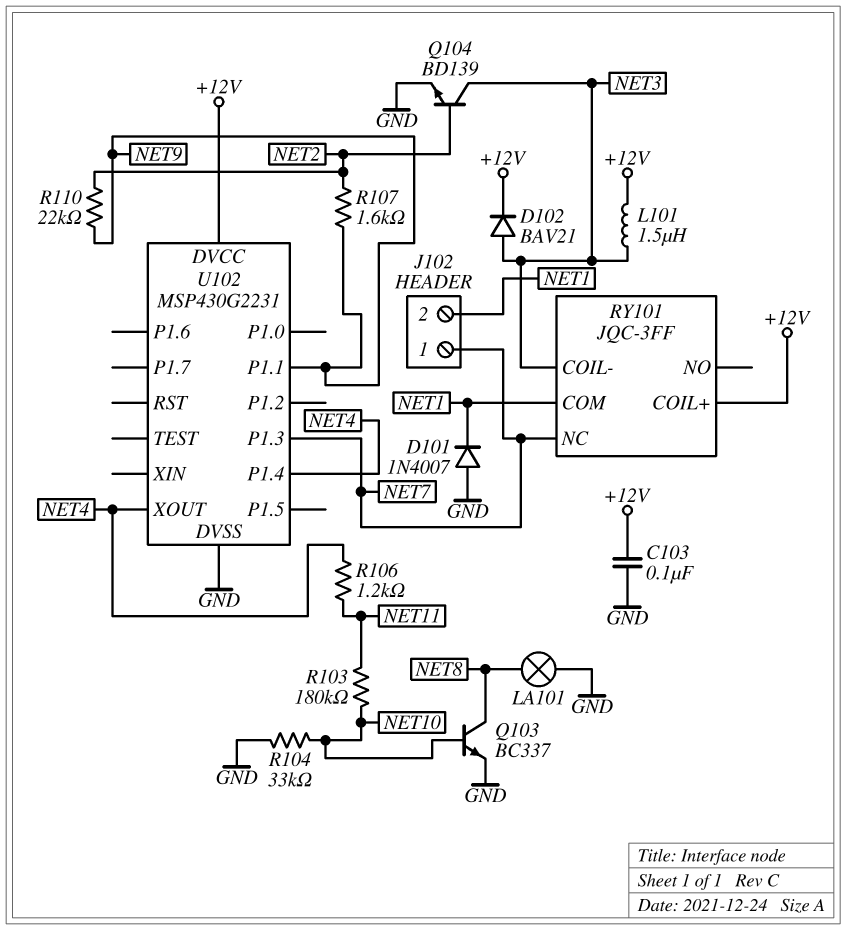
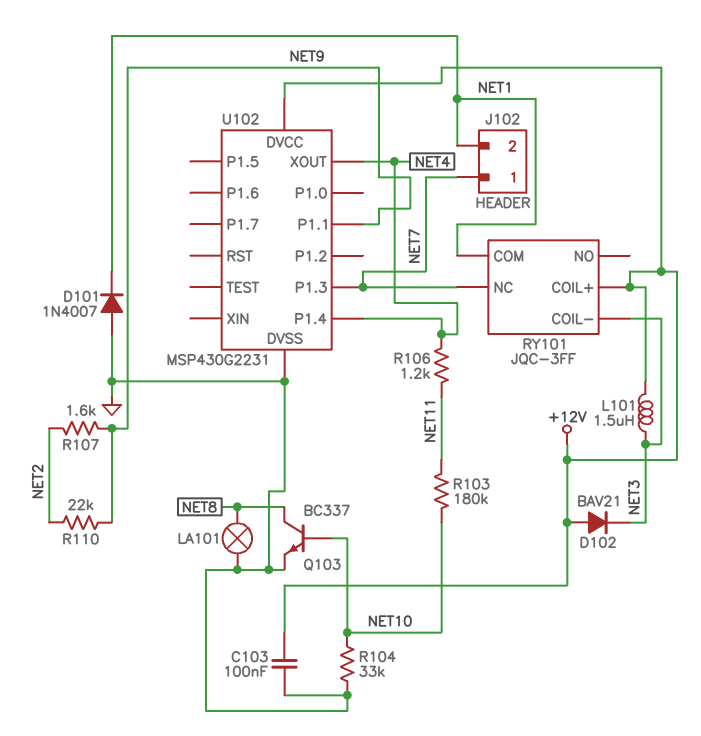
D102: diode BAV21 (A NET3, K +12V) -> diode BAV21 (A +12V, K NET3)
Q104: NPN BD139 (B NET2, C NET3, E GND) -> none

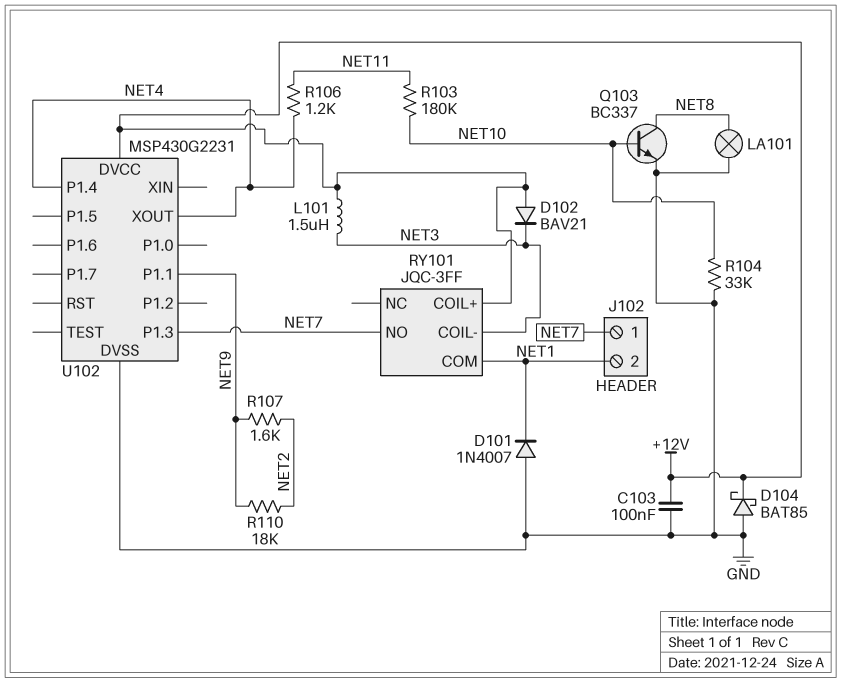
D104: none -> schottky BAT85 (A GND, K +12V)
R110: 22k (NET2, NET9) -> 18k (NET2, NET9)
RY101 pin NC: NET7 -> none
RY101 pin NO: none -> NET7

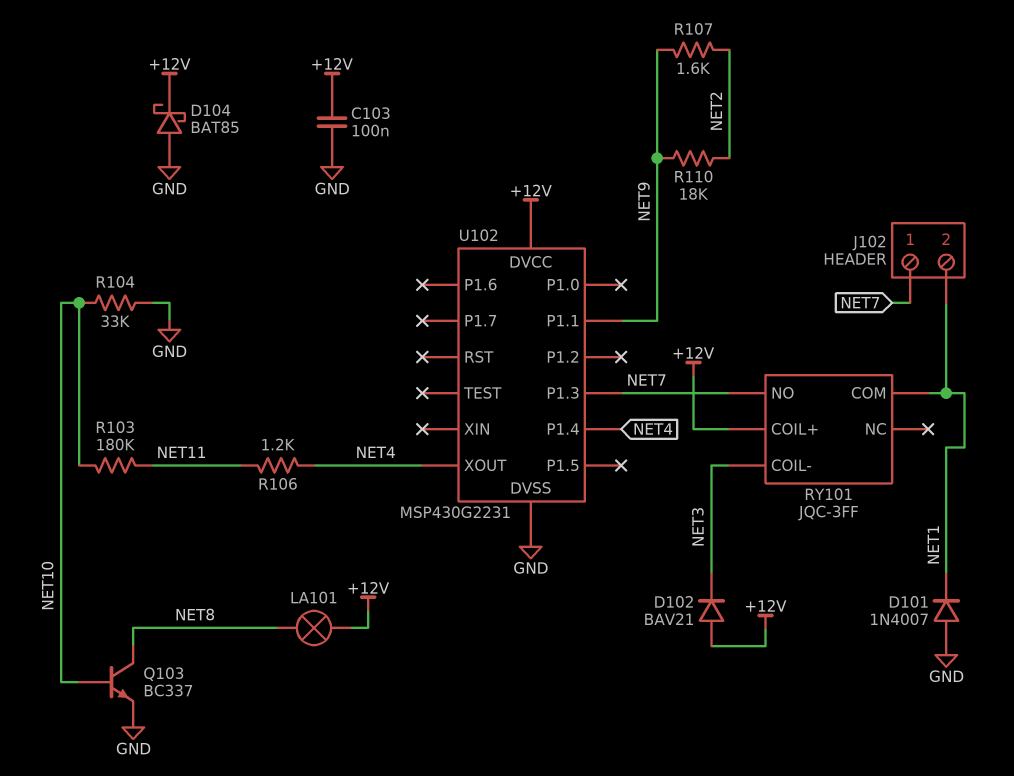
L101: 1.5uH (+12V, NET3) -> none
LA101: lamp (GND, NET8) -> lamp (+12V, NET8)

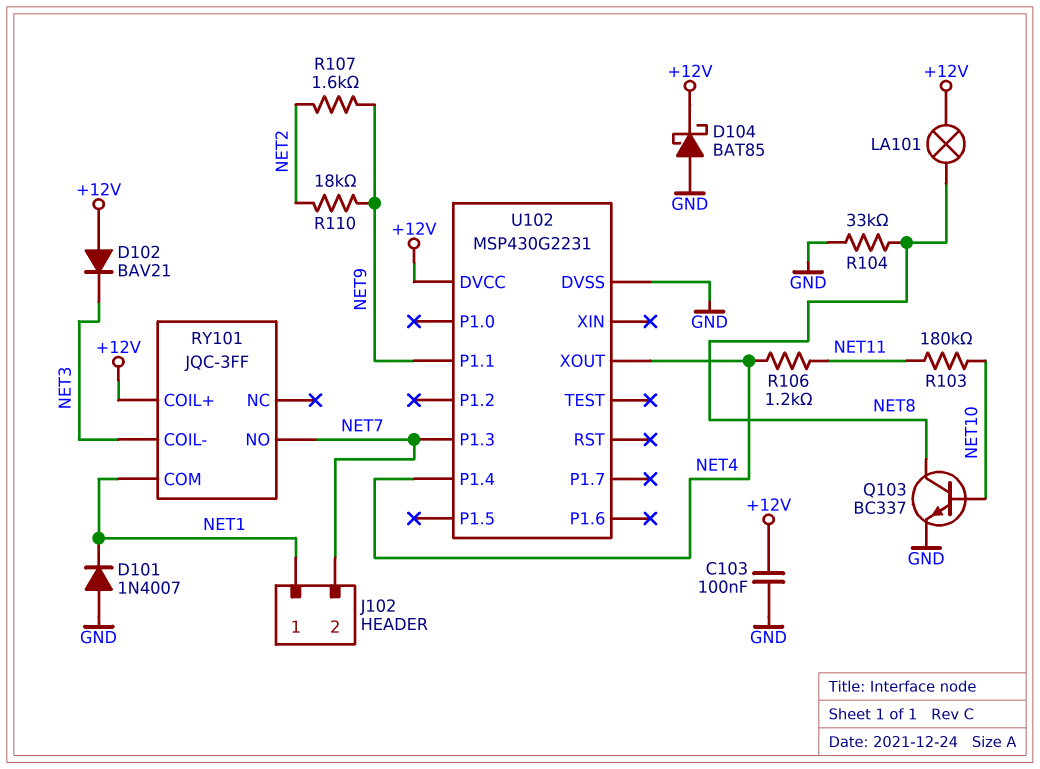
J102 pin 1: NET7 -> NET1
J102 pin 2: NET1 -> NET7
R104: 33k (GND, NET10) -> 33k (GND, NET8)

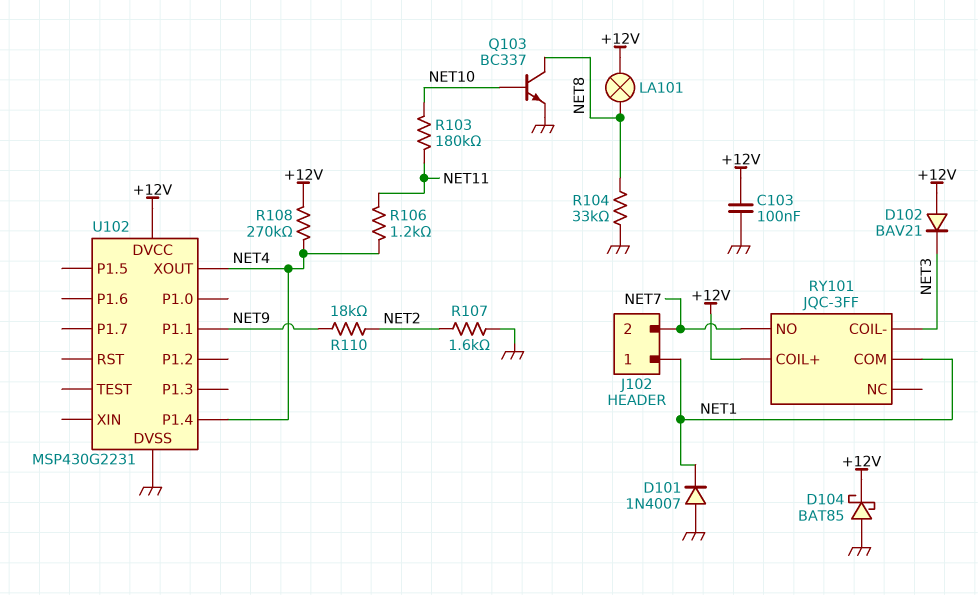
R107: 1.6k (NET2, NET9) -> 1.6k (GND, NET2)
R108: none -> 270k (+12V, NET4)
U102 pin P1.3: NET7 -> none

